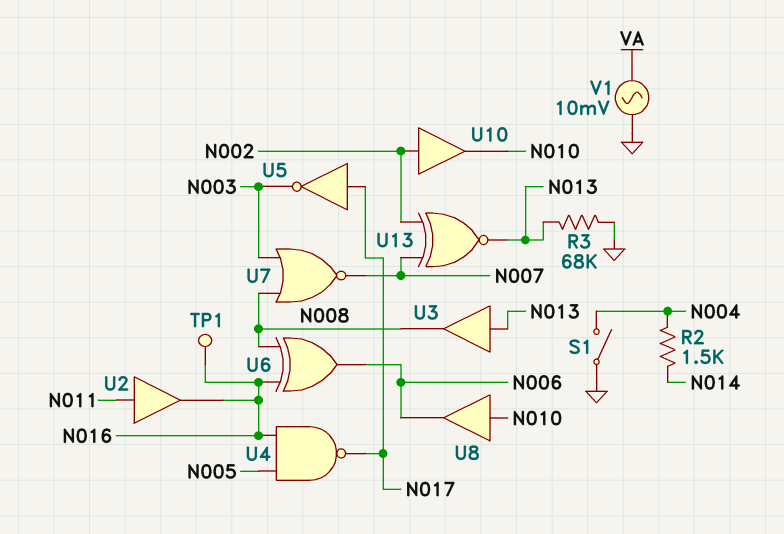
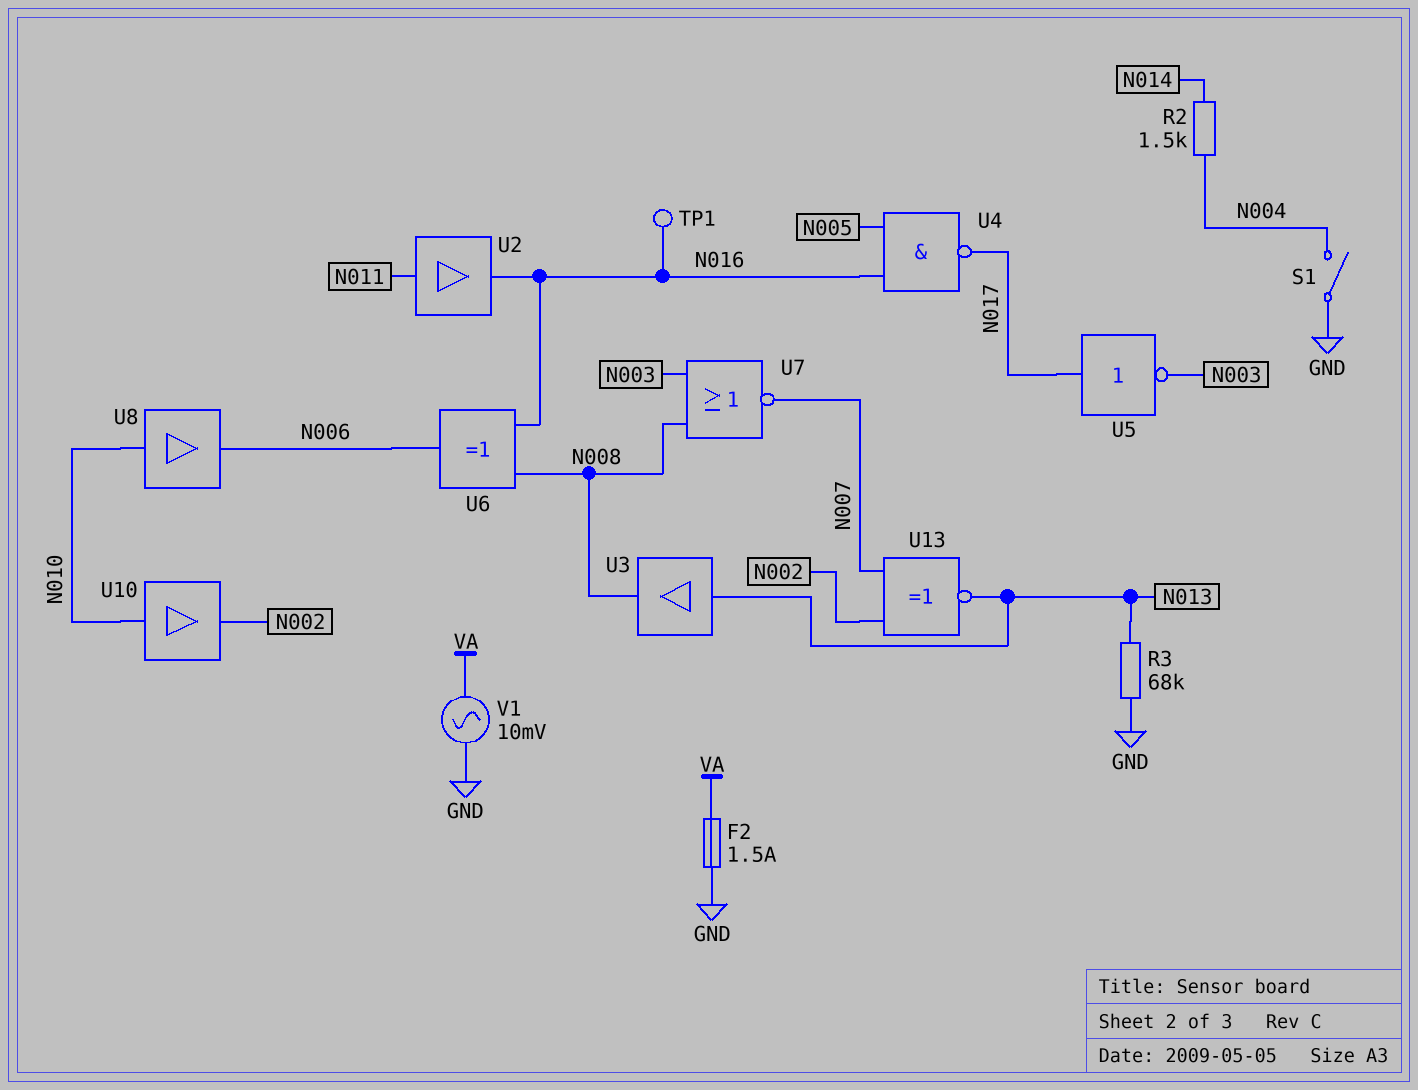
F2: none -> 1.5A (GND, VA)
U10: buffer (in N002, out N010) -> buffer (in N010, out N002)

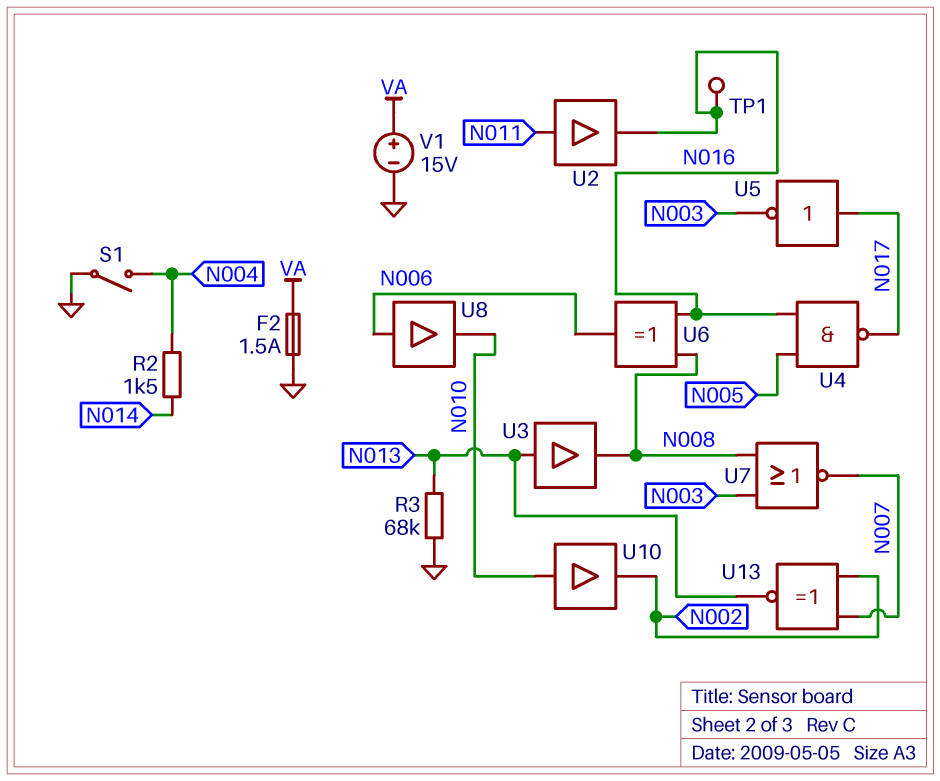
U8: buffer (in N010, out N006) -> buffer (in N006, out N010)
V1: AC 10mV (GND, VA) -> 15V (plus VA, minus GND)

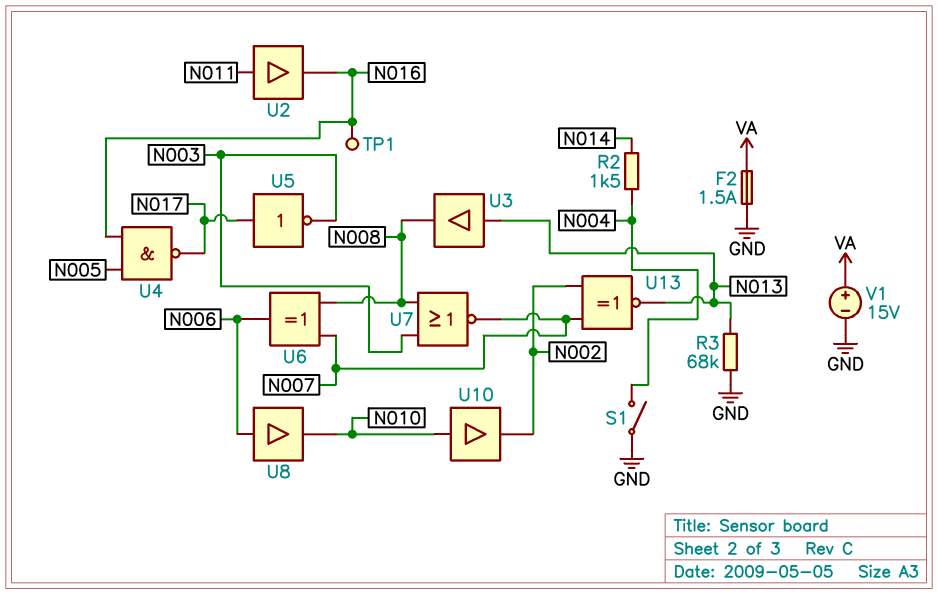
U6: XOR (in N008, in N016, out N006) -> XOR (in N007, in N008, out N006)

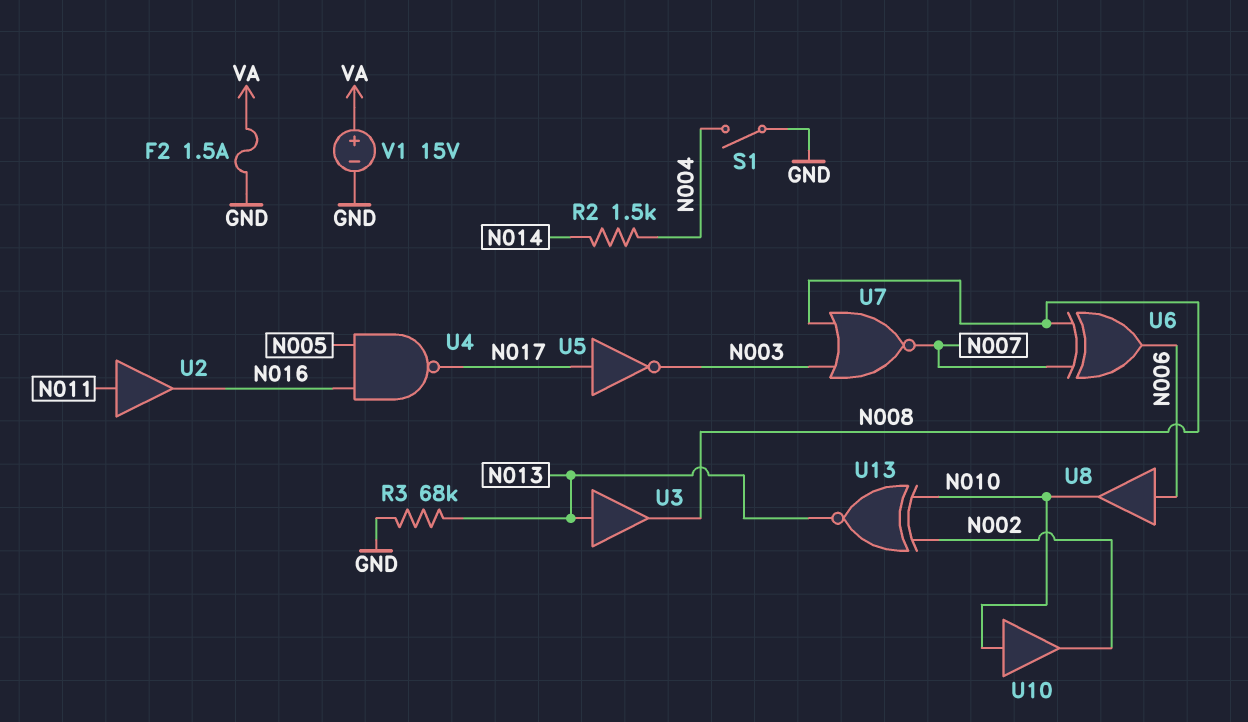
TP1: test point (N016) -> none
U13: XNOR (in N002, in N007, out N013) -> XNOR (in N002, in N010, out N013)

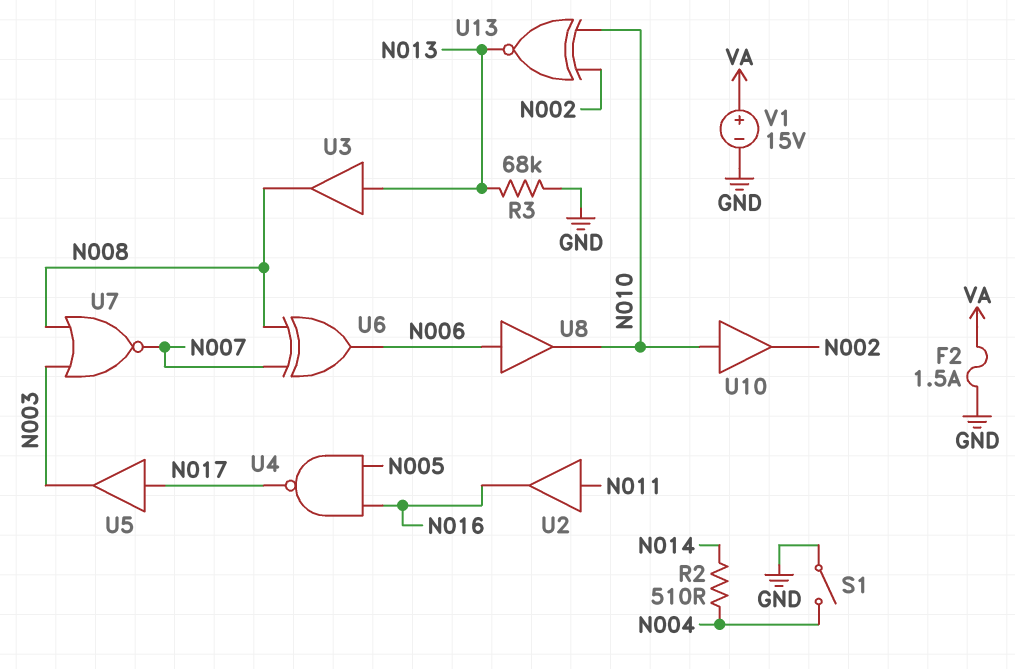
R2: 1.5k (N004, N014) -> 510 (N004, N014)
U5: NOT (in N017, out N003) -> buffer (in N017, out N003)

